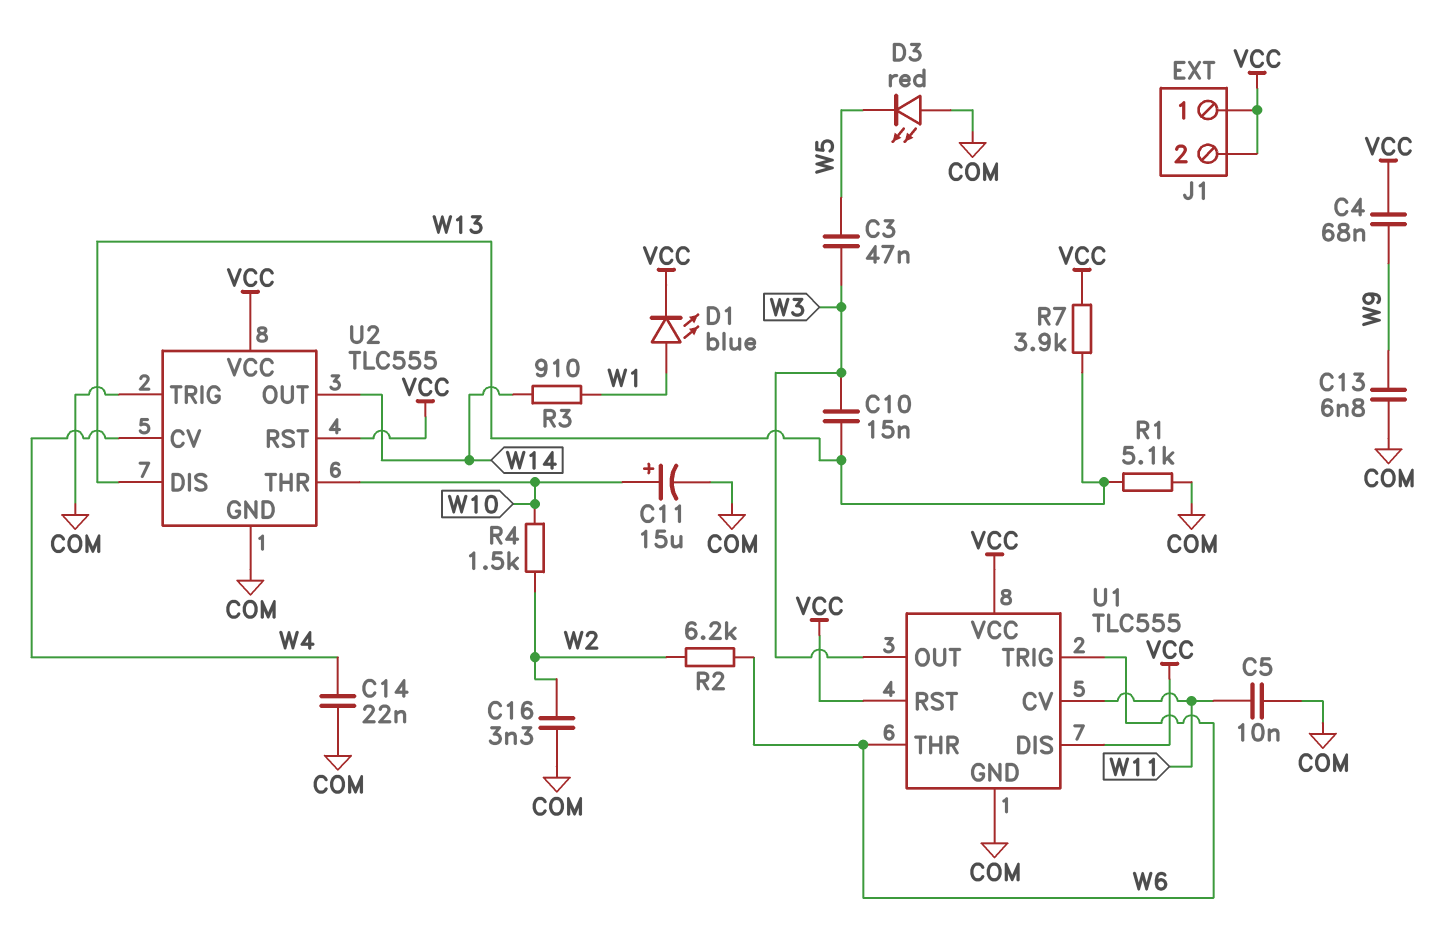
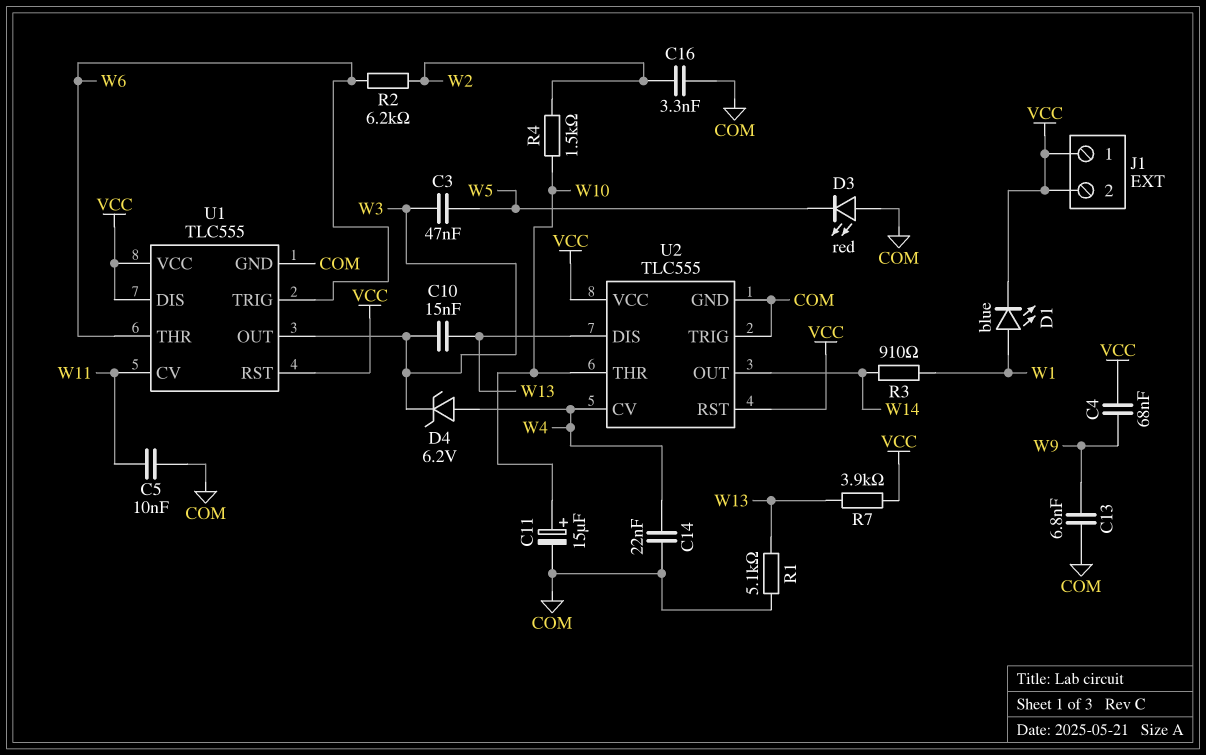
D4: none -> zener 6.2V (A W4, K W3)

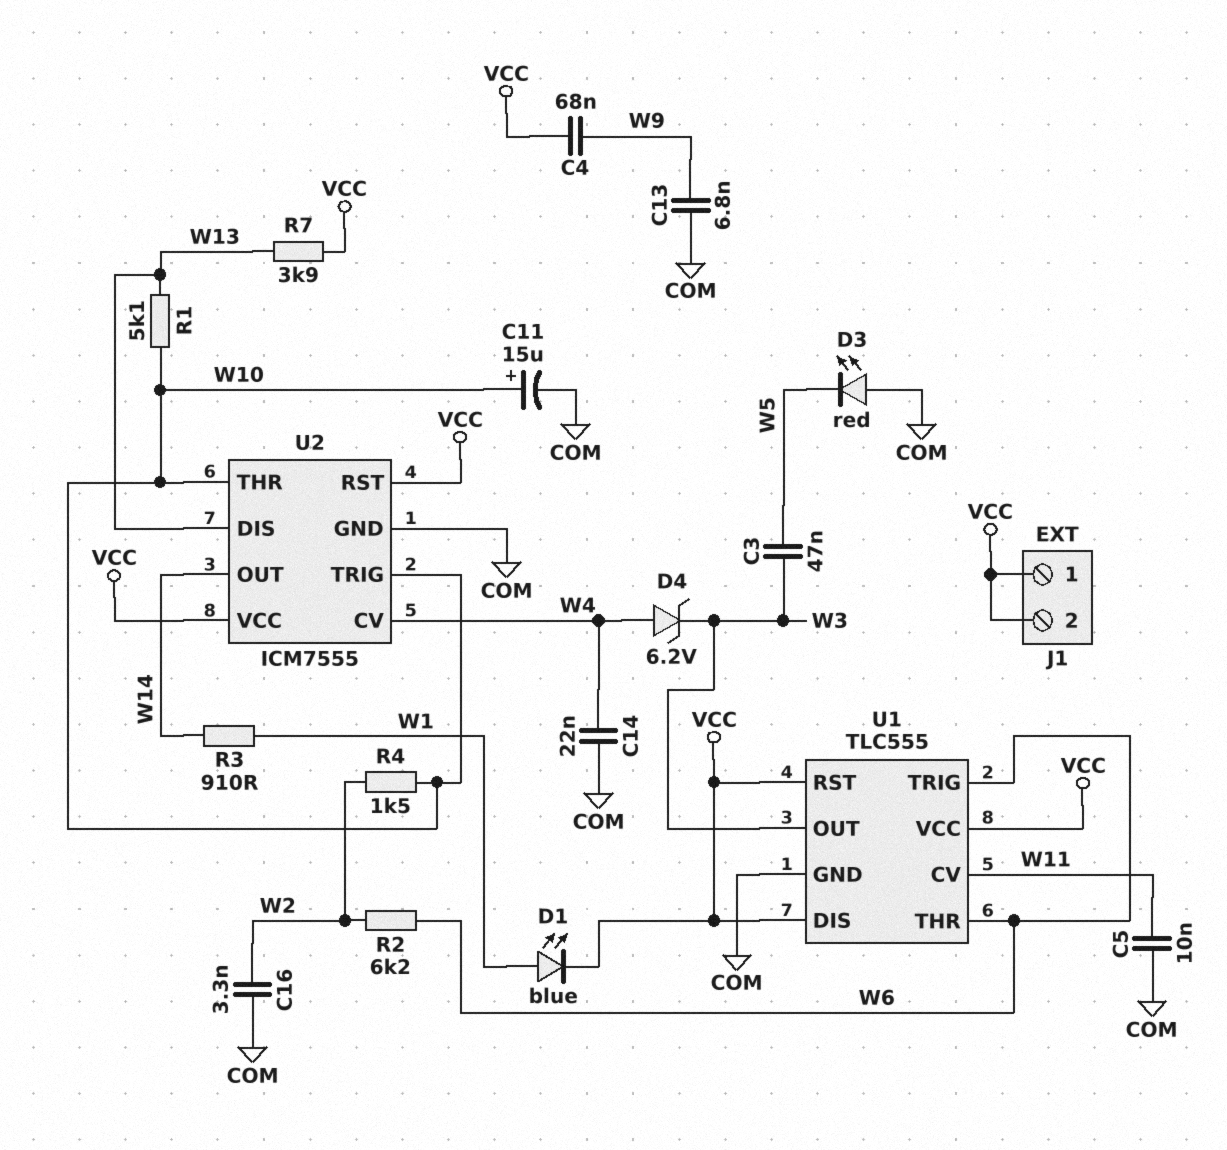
C10: 15nF (W3, W13) -> none
R1: 5.1k (COM, W13) -> 5.1k (W10, W13)
U2: TLC555 -> ICM7555
U2 pin TRIG: COM -> W10

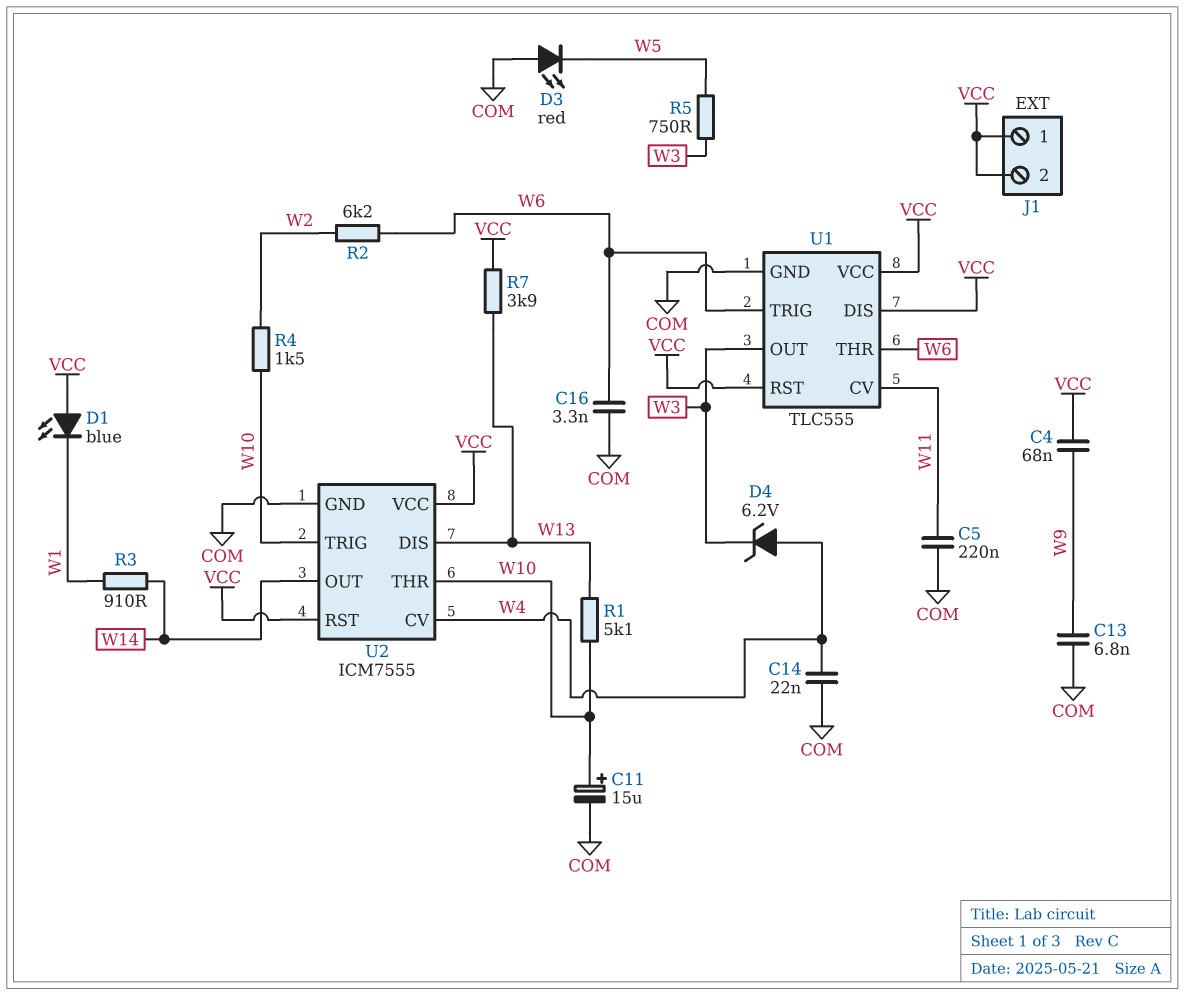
C3: 47nF (W3, W5) -> none
C5: 10nF (COM, W11) -> 220nF (COM, W11)
C16: 3.3nF (COM, W2) -> 3.3nF (COM, W6)
D1: LED blue (A W1, K VCC) -> LED blue (A VCC, K W1)
R5: none -> 750 (W3, W5)

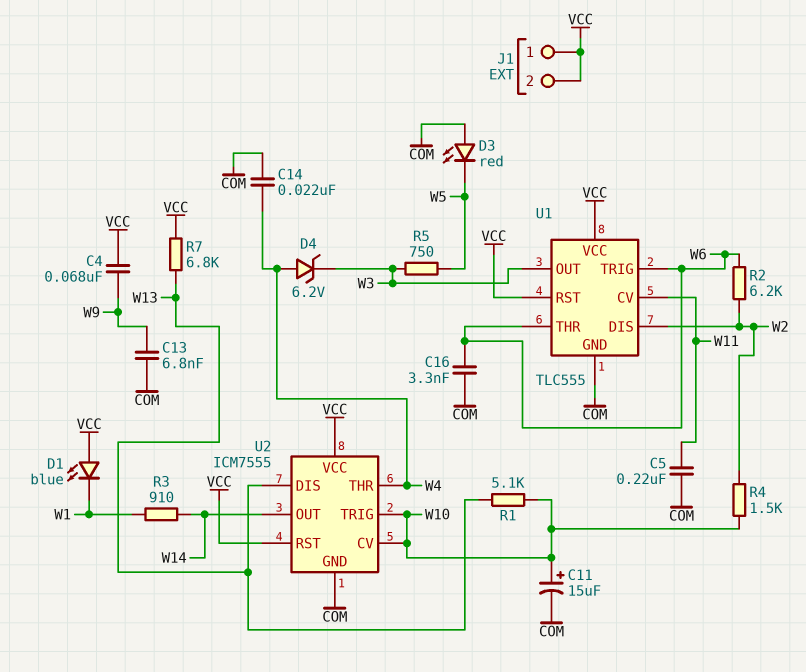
R7: 3.9k (VCC, W13) -> 6.8k (VCC, W13)
U1 pin DIS: VCC -> W2
U2 pin CV: W4 -> W10
U2 pin THR: W10 -> W4

